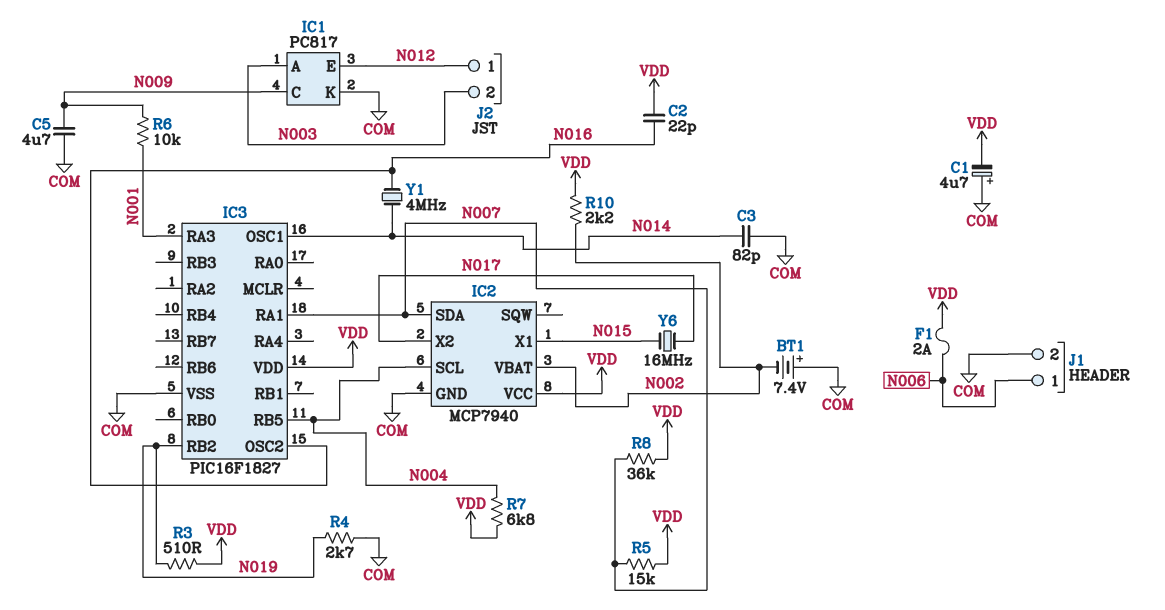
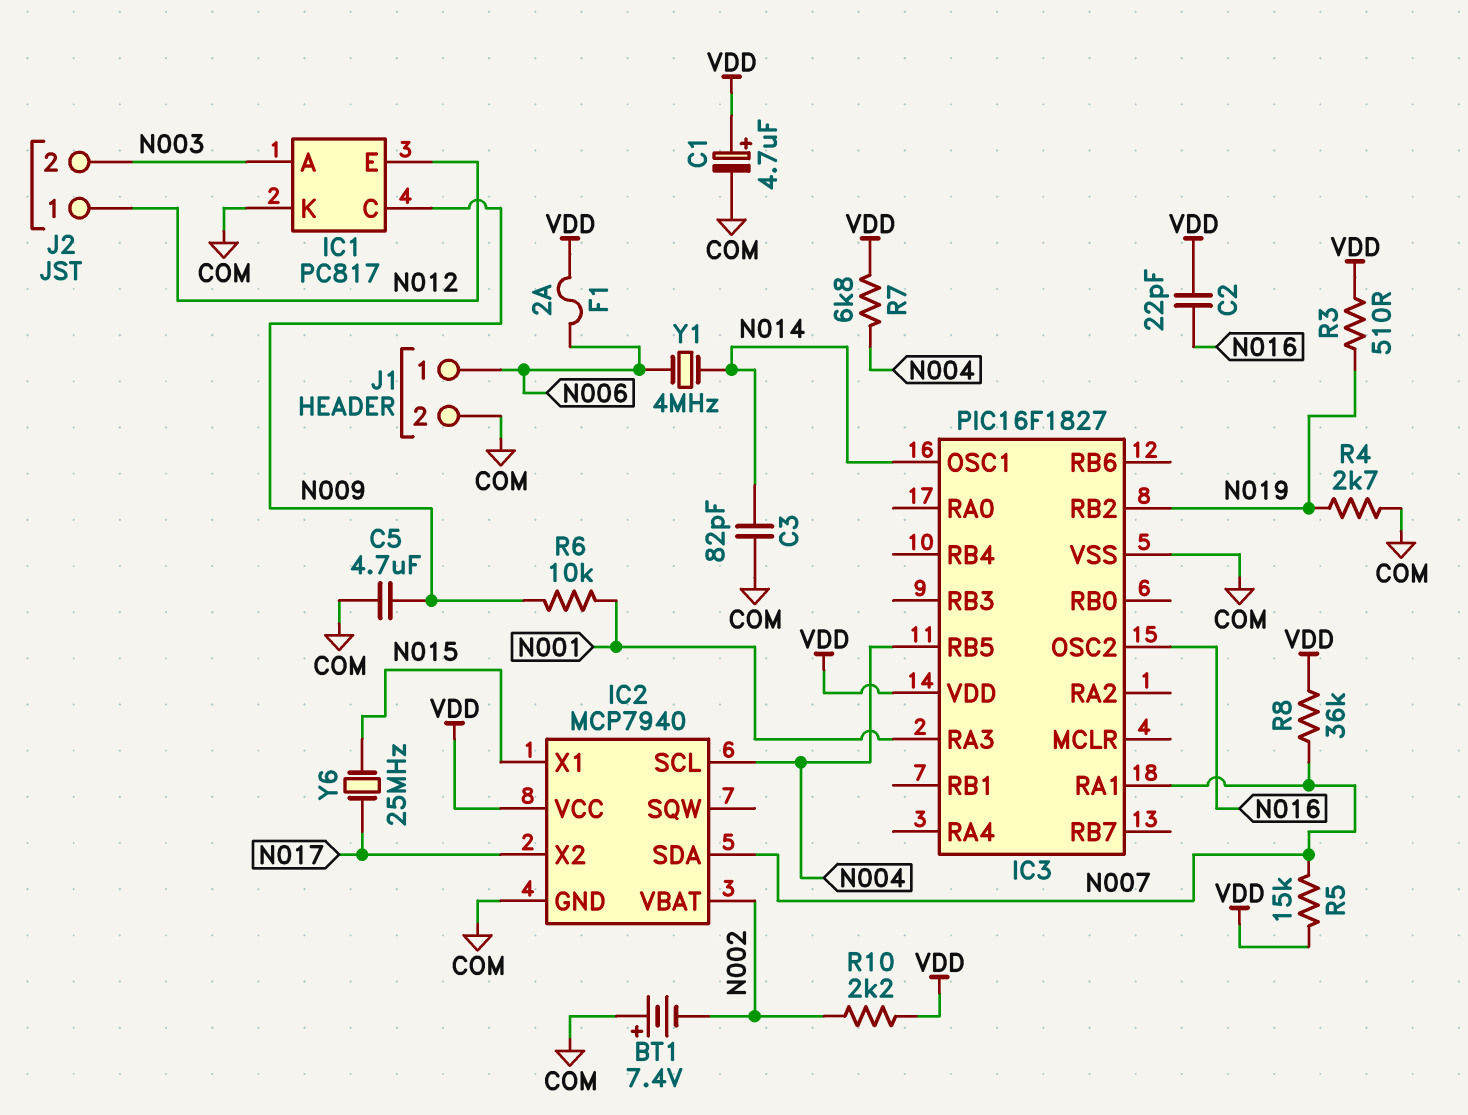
C1: 4.7uF (plus COM, minus VDD) -> 4.7uF (plus VDD, minus COM)
Y1: 4MHz (N014, N016) -> 4MHz (N006, N014)
Y6: 16MHz (N015, N017) -> 25MHz (N015, N017)

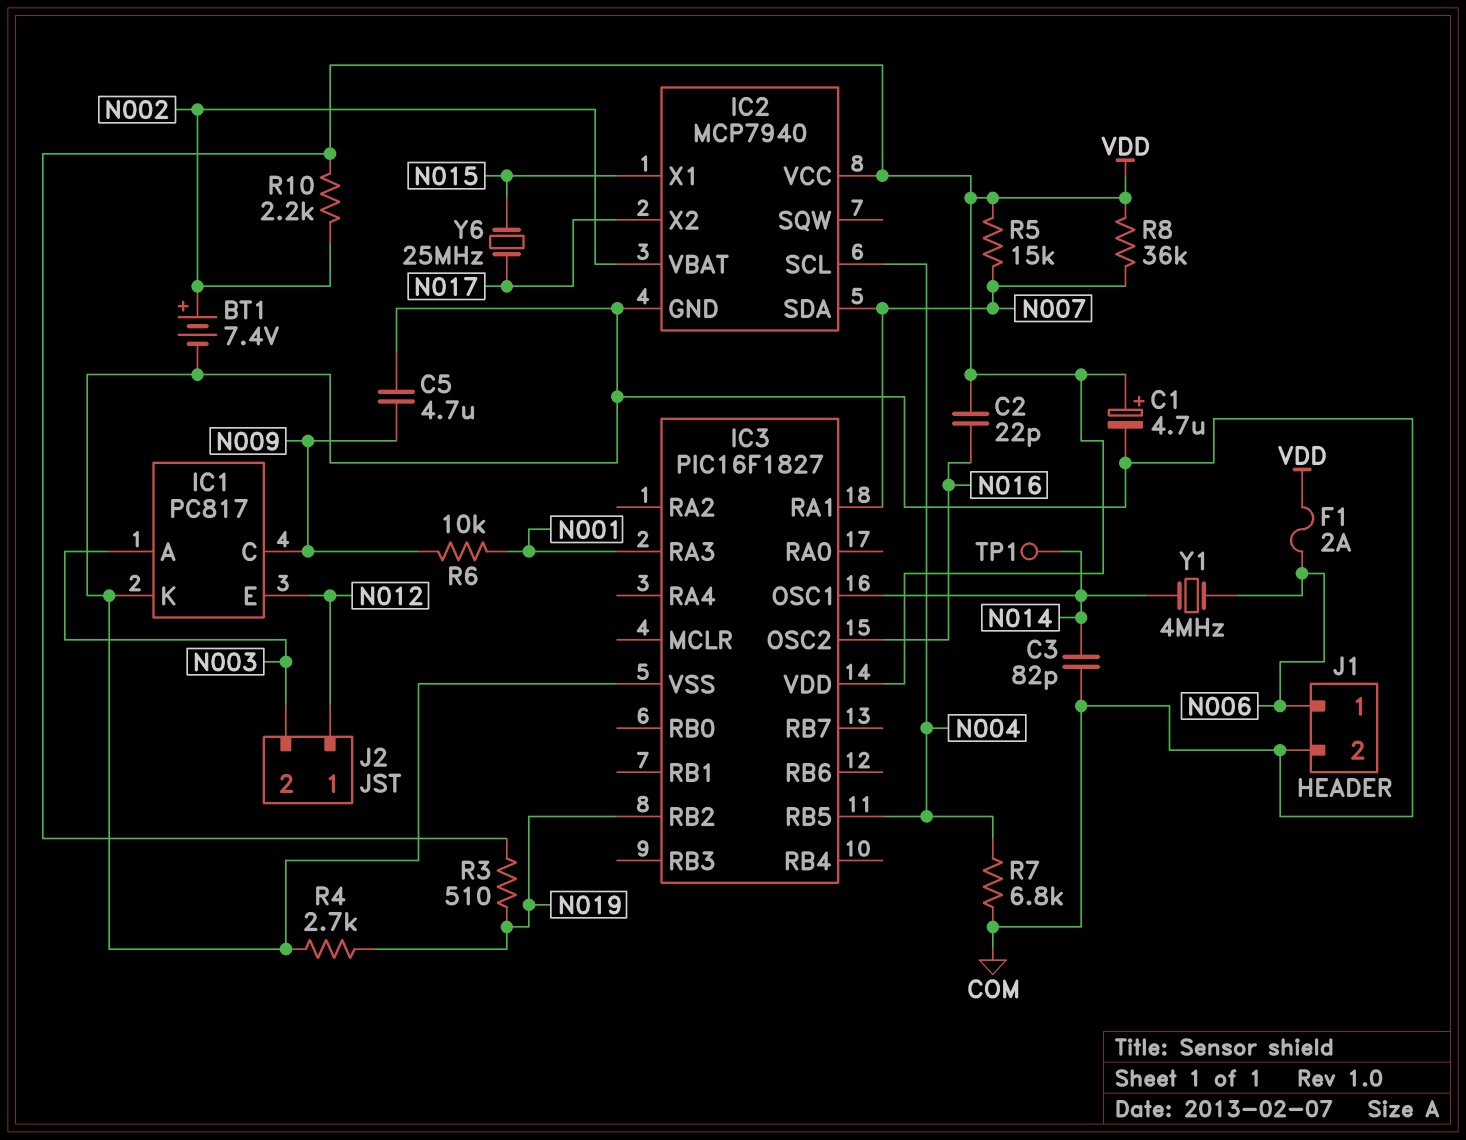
BT1: 7.4V (plus COM, minus N002) -> 7.4V (plus N002, minus COM)
R7: 6.8k (N004, VDD) -> 6.8k (COM, N004)
TP1: none -> test point (N014)

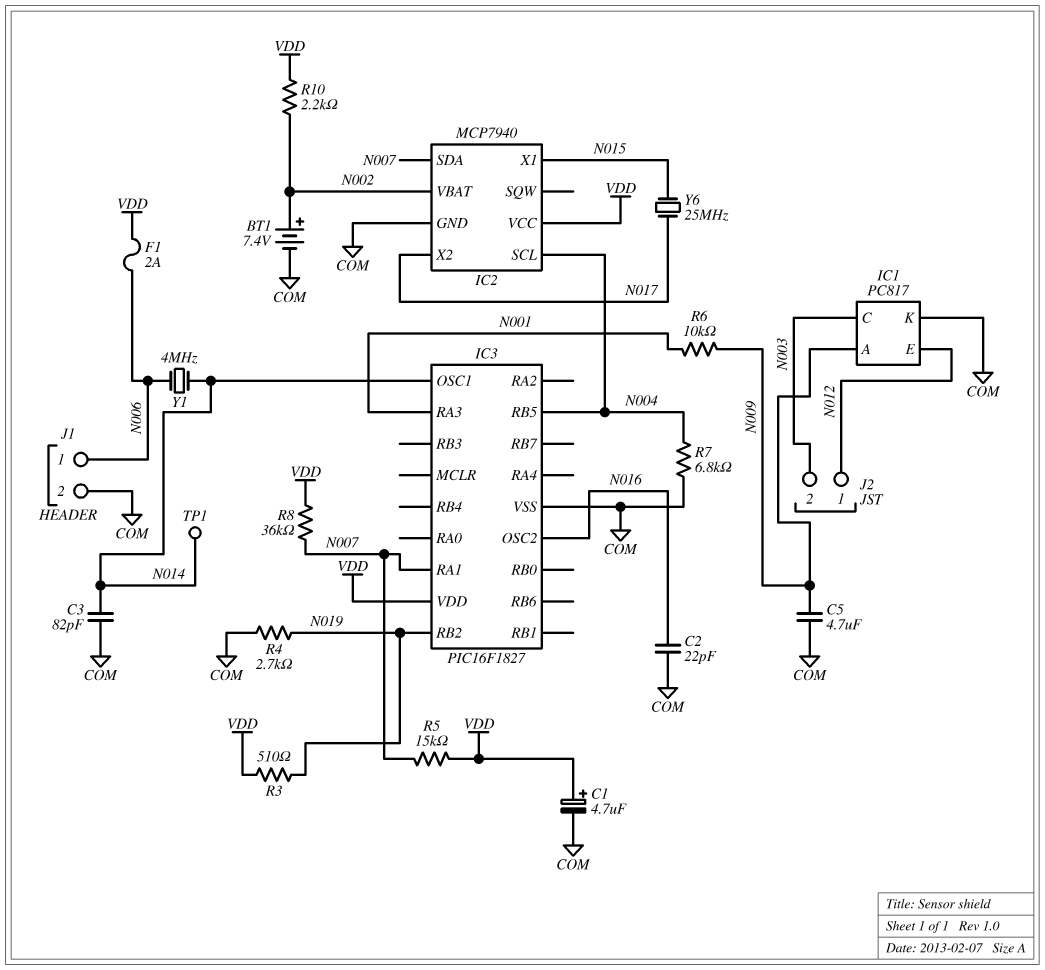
C2: 22pF (N016, VDD) -> 22pF (COM, N016)
IC1 pin A: N003 -> N009
IC1 pin C: N009 -> N003

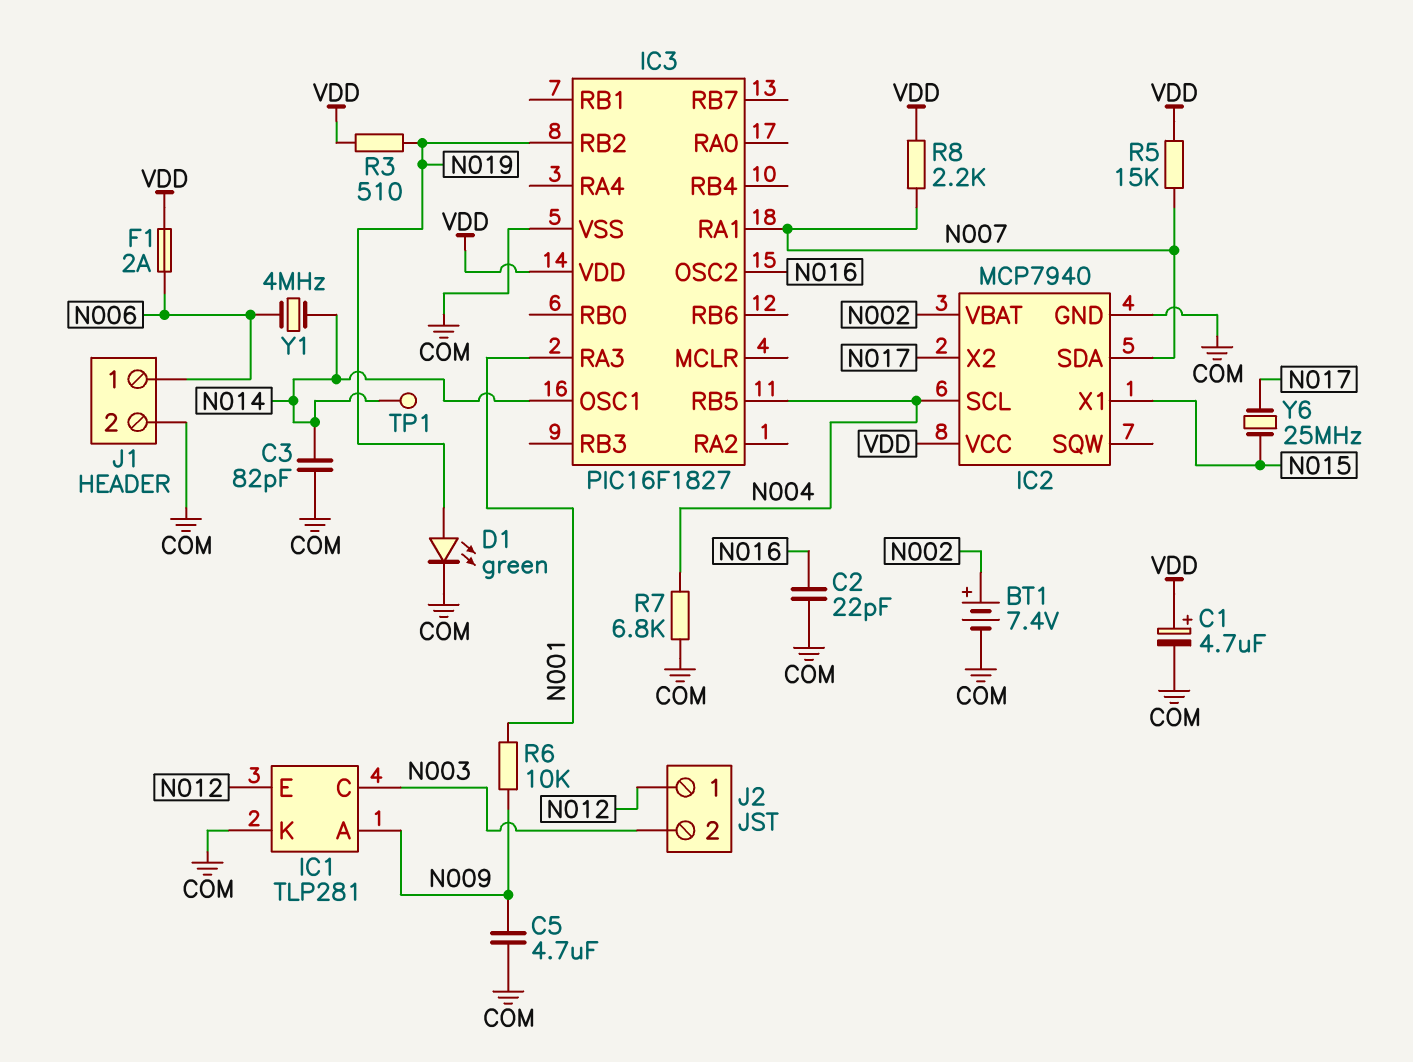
D1: none -> LED green (A N019, K COM)
IC1: PC817 -> TLP281
R4: 2.7k (COM, N019) -> none
R8: 36k (N007, VDD) -> 2.2k (N007, VDD)
R10: 2.2k (N002, VDD) -> none

